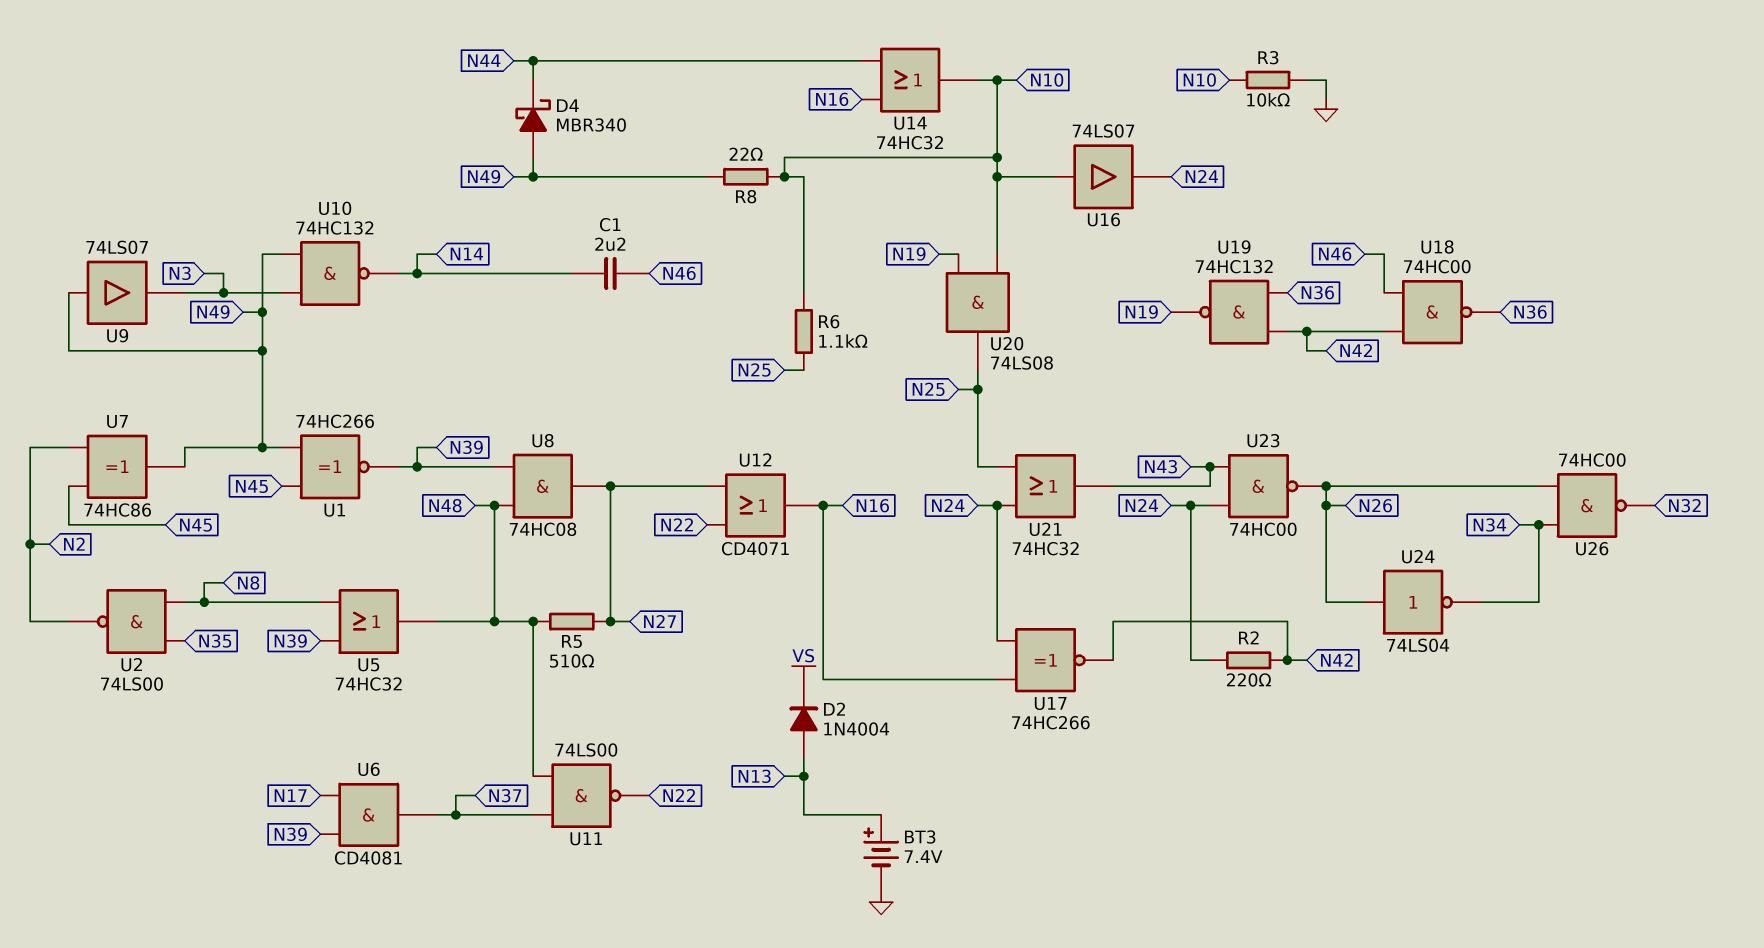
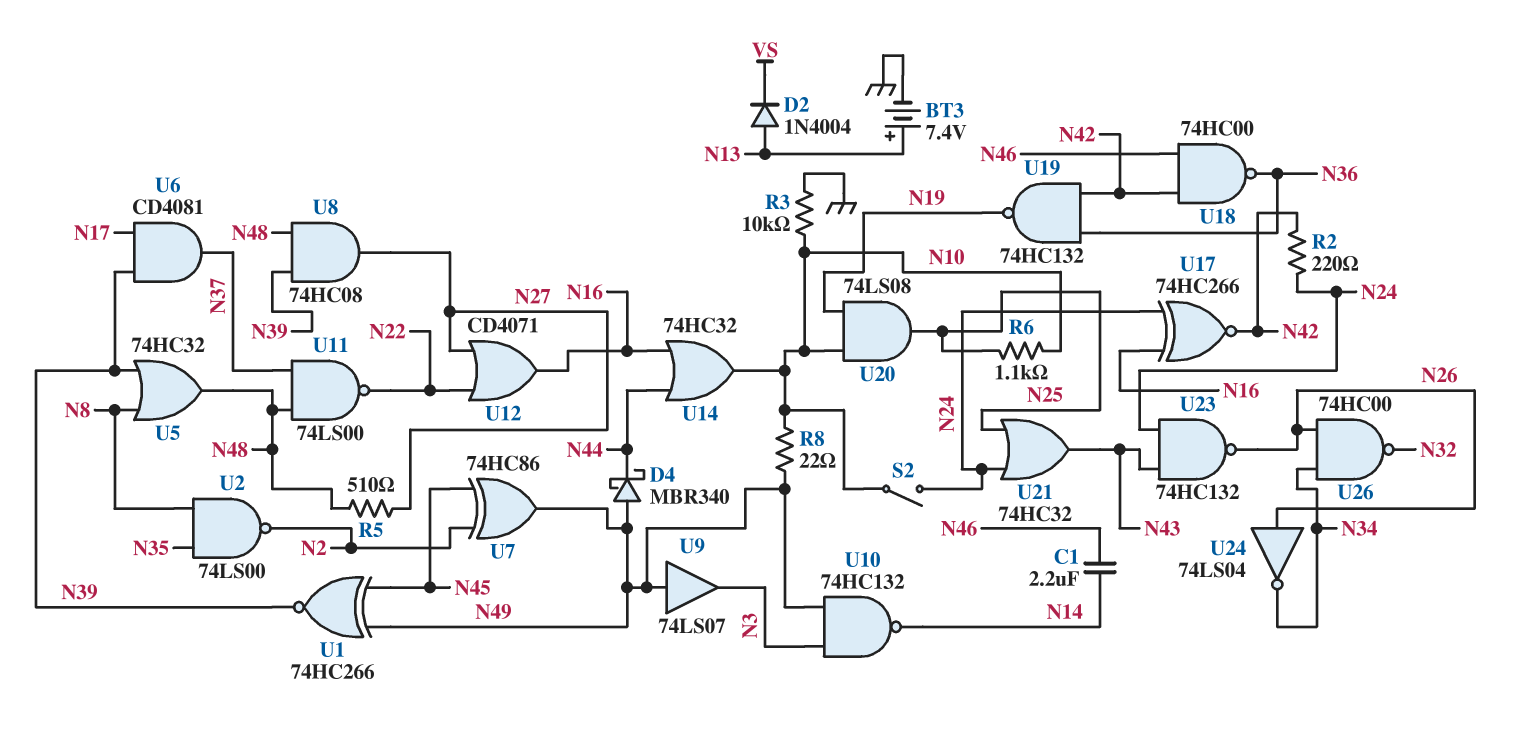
S2: none -> switch (N10, N24)
U16: buffer 74LS07 (in N10, out N24) -> none
U23: NAND 74HC00 (in N24, in N43, out N26) -> NAND 74HC132 (in N24, in N43, out N26)

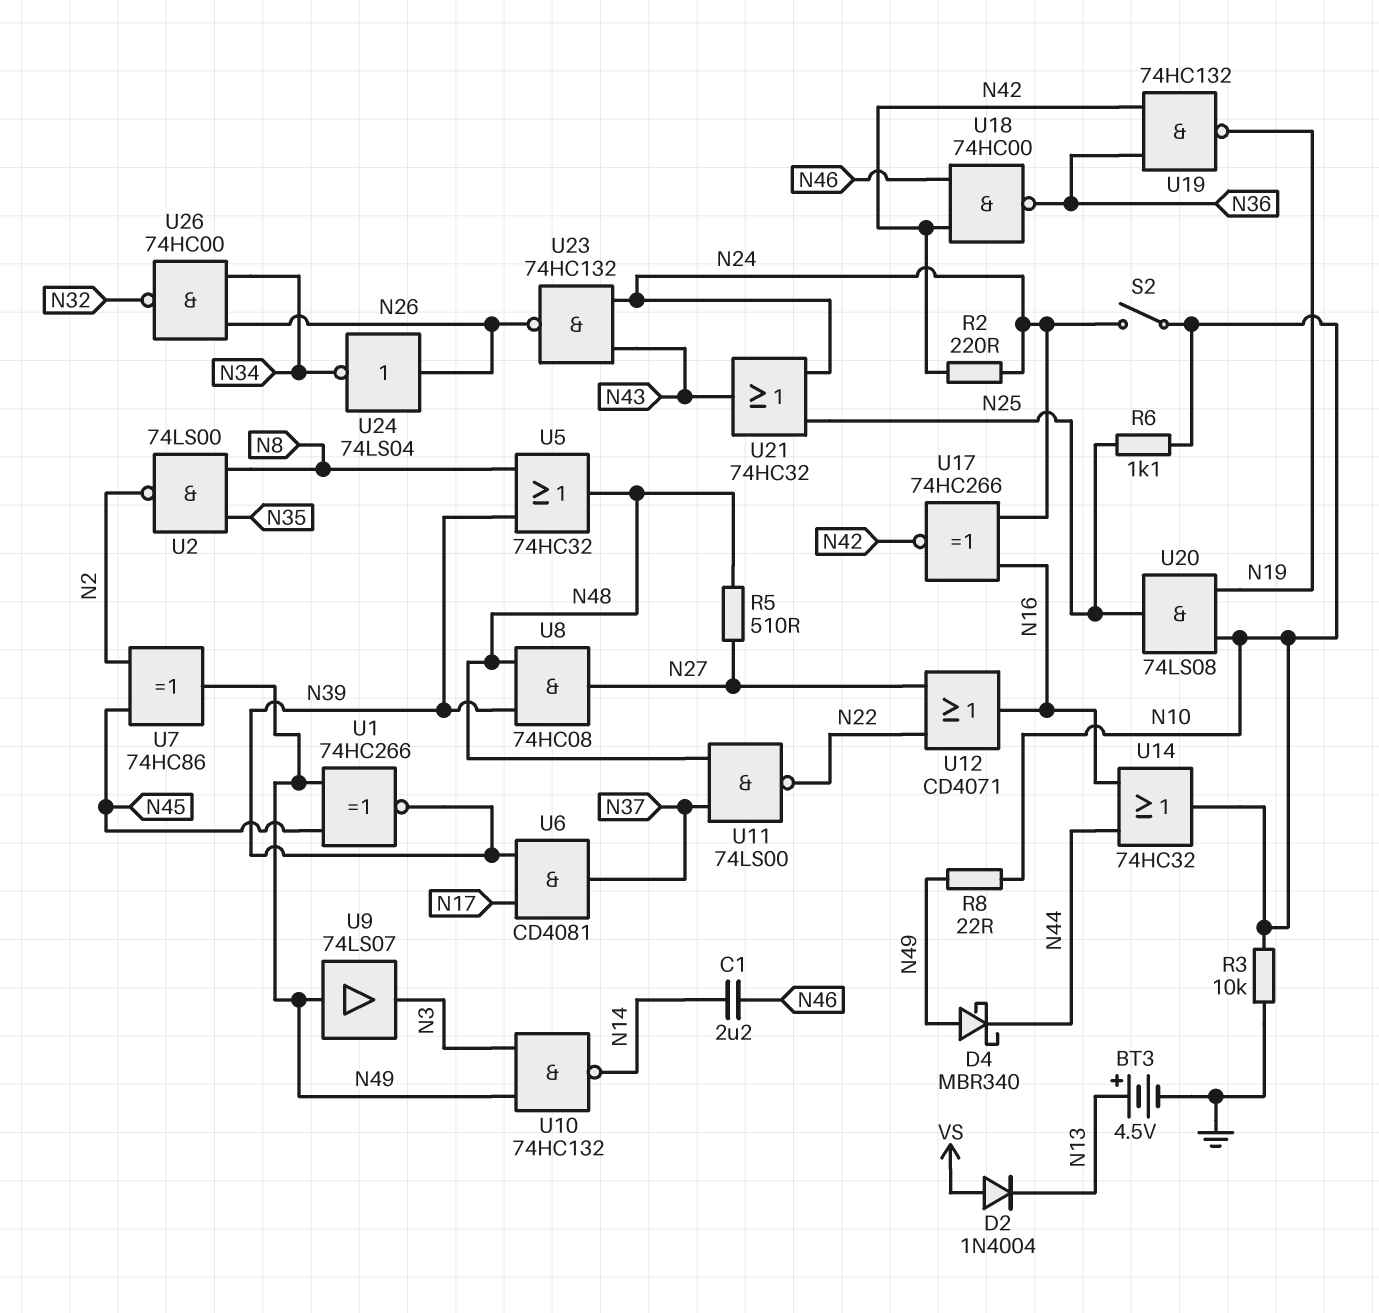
BT3: 7.4V (plus N13, minus GND) -> 4.5V (plus N13, minus GND)
D2: diode 1N4004 (A N13, K VS) -> diode 1N4004 (A VS, K N13)

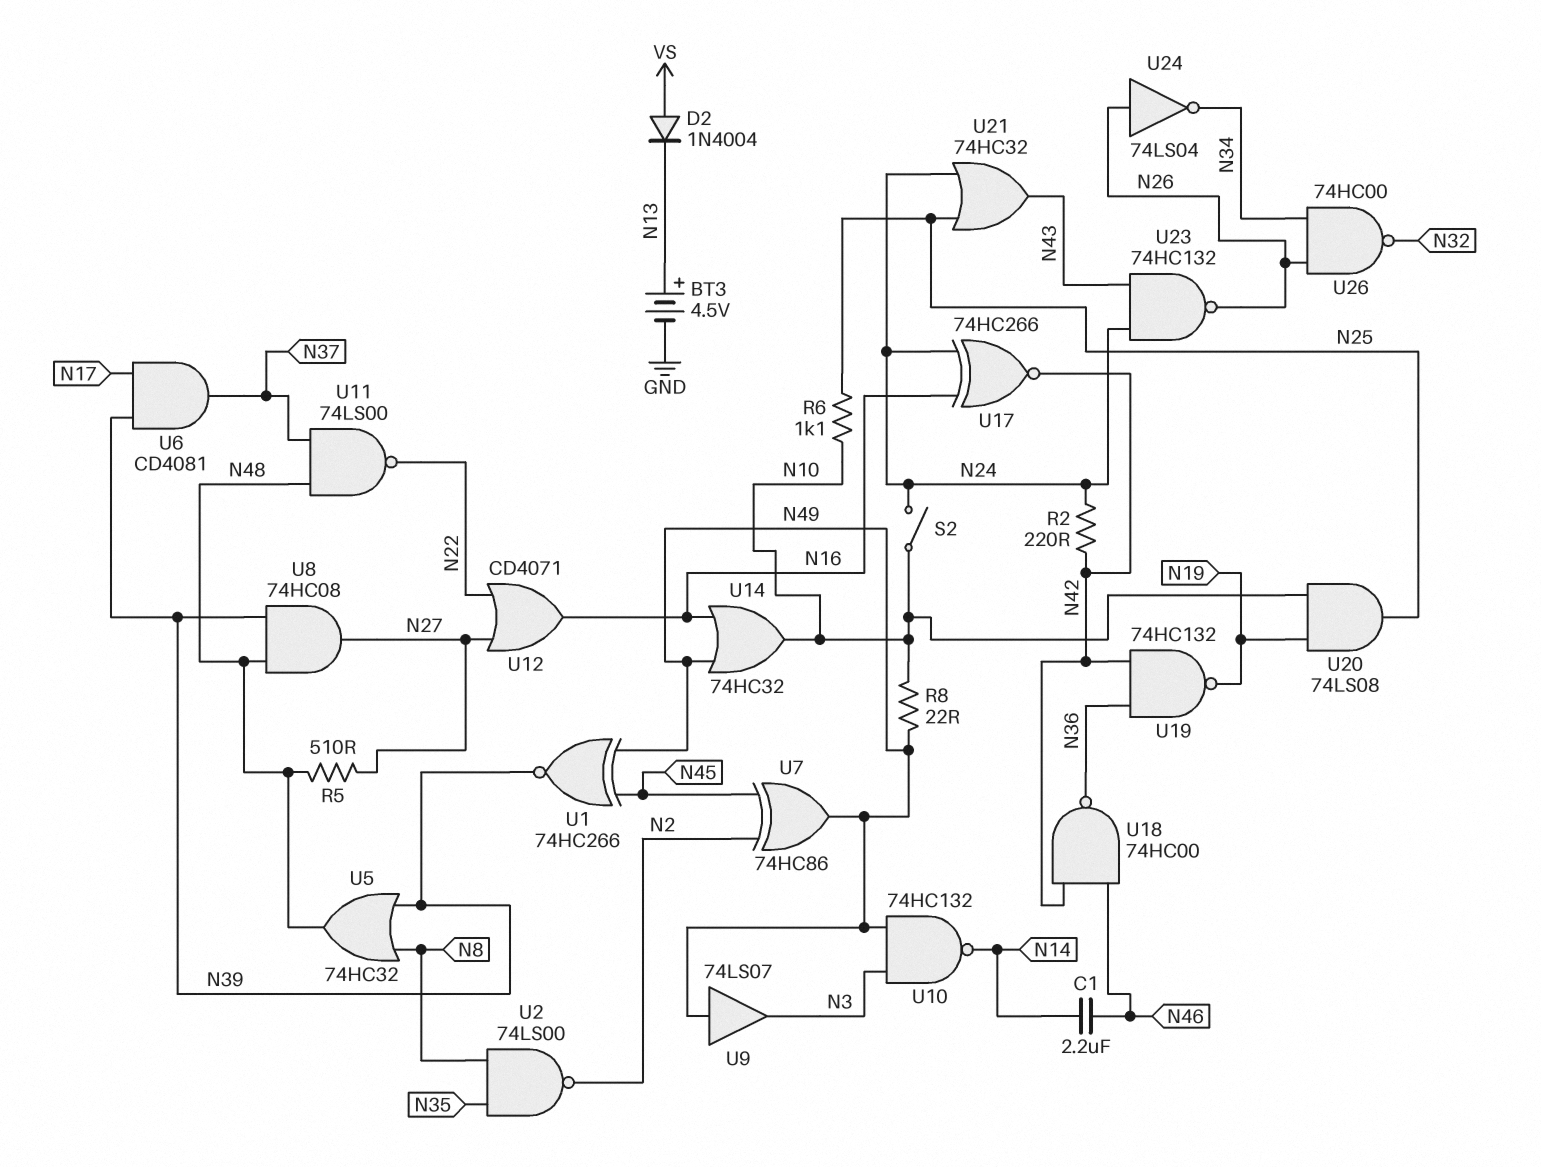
D4: schottky MBR340 (A N49, K N44) -> none
R3: 10k (GND, N10) -> none
U14: OR 74HC32 (in N16, in N44, out N10) -> OR 74HC32 (in N16, in N49, out N10)

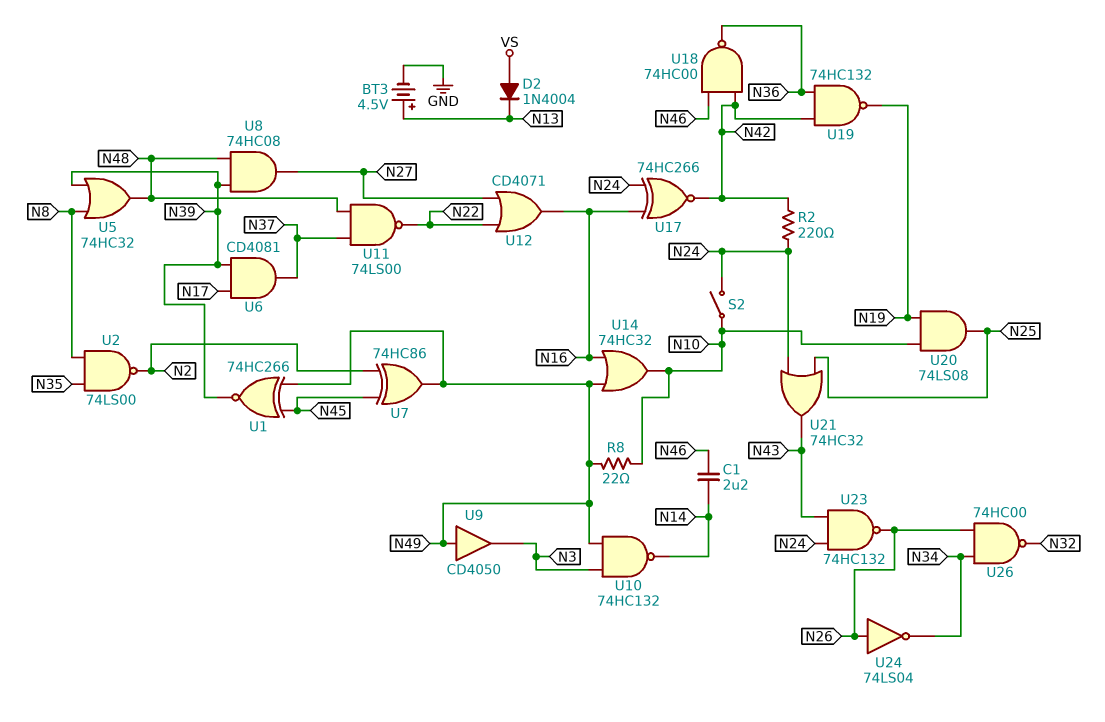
R5: 510 (N27, N48) -> none
R6: 1.1k (N10, N25) -> none
U9: buffer 74LS07 (in N49, out N3) -> buffer CD4050 (in N49, out N3)

